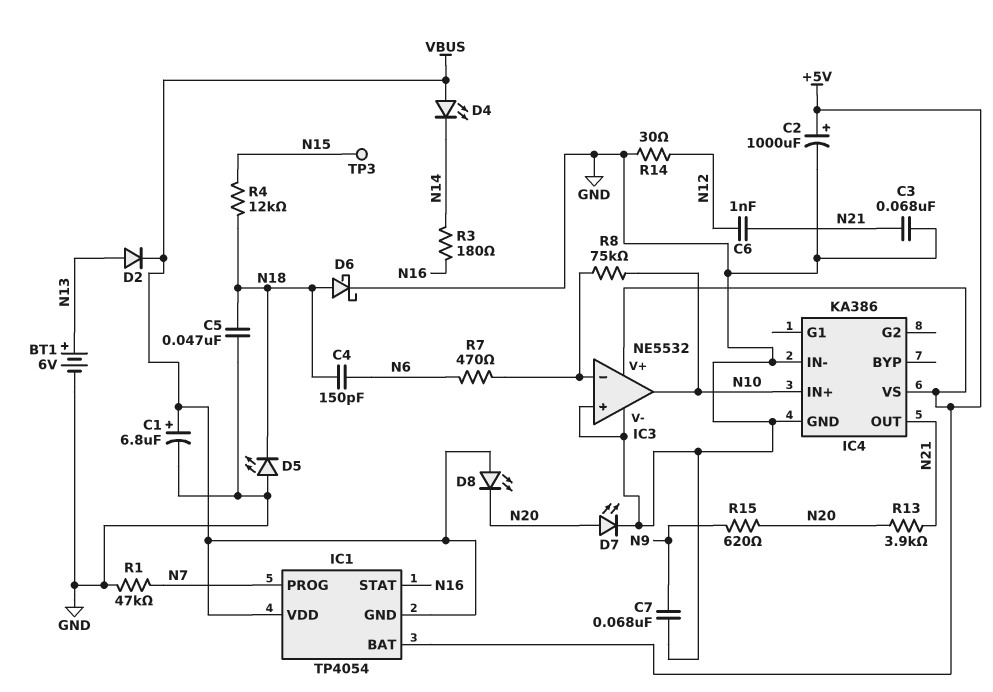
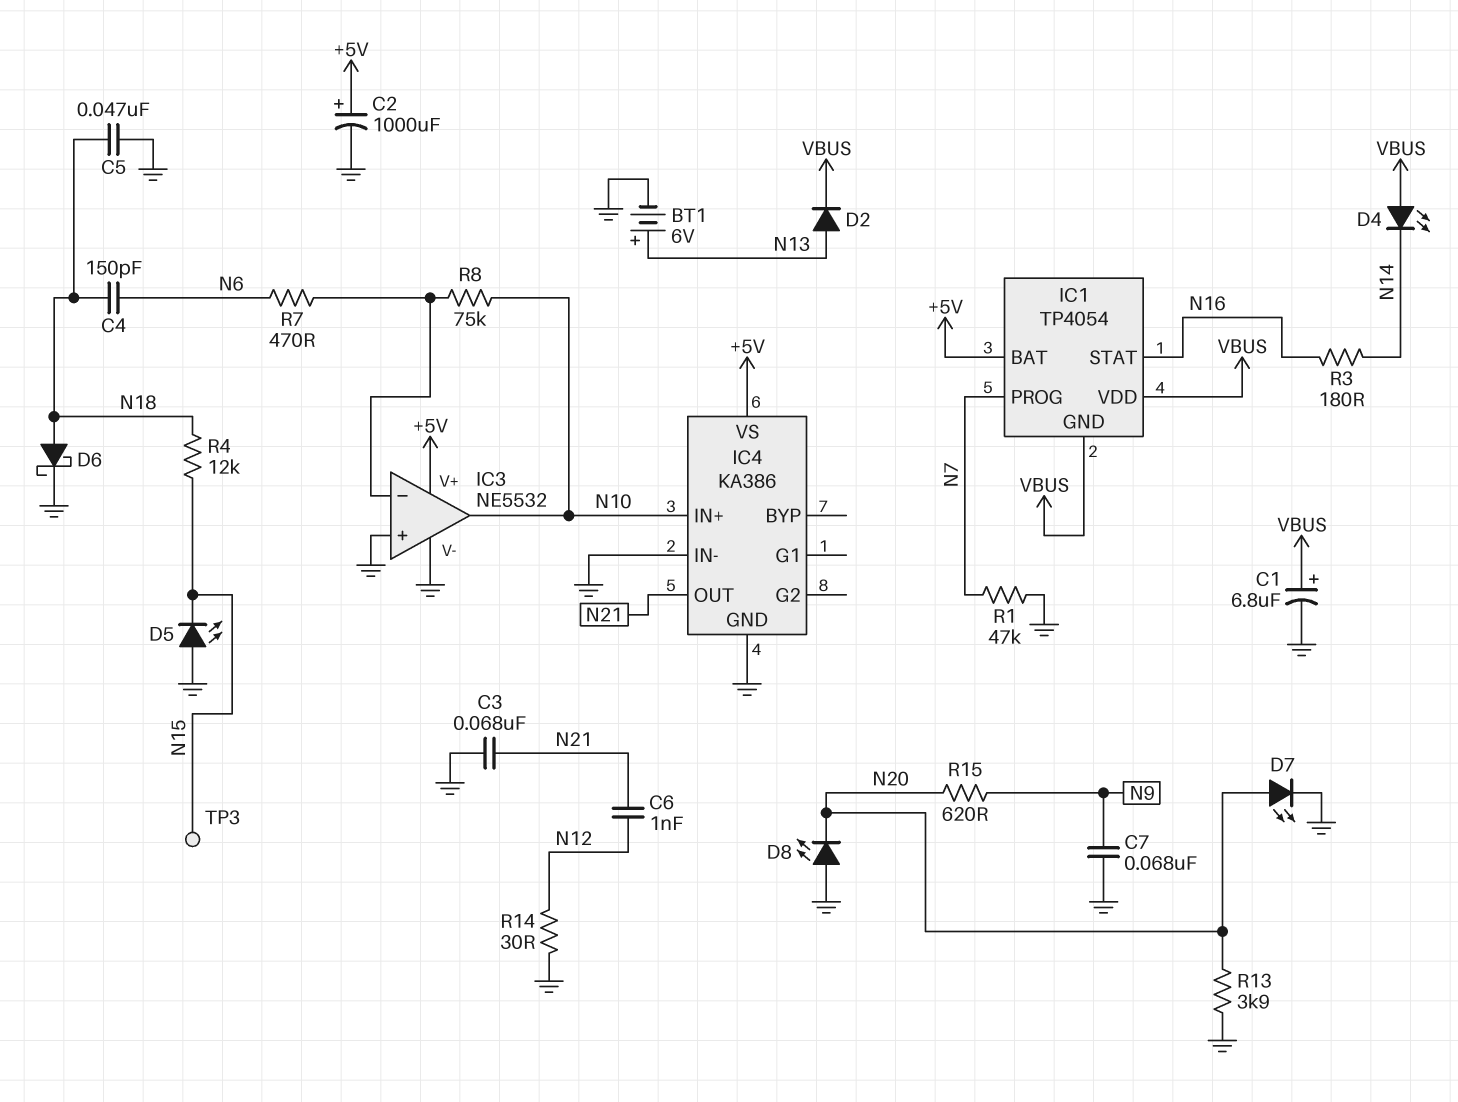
D5: LED (A GND, K N18) -> LED (A GND, K N15)
D8: LED (A VBUS, K N20) -> LED (A GND, K N20)
R13: 3.9k (N20, N21) -> 3.9k (GND, N20)

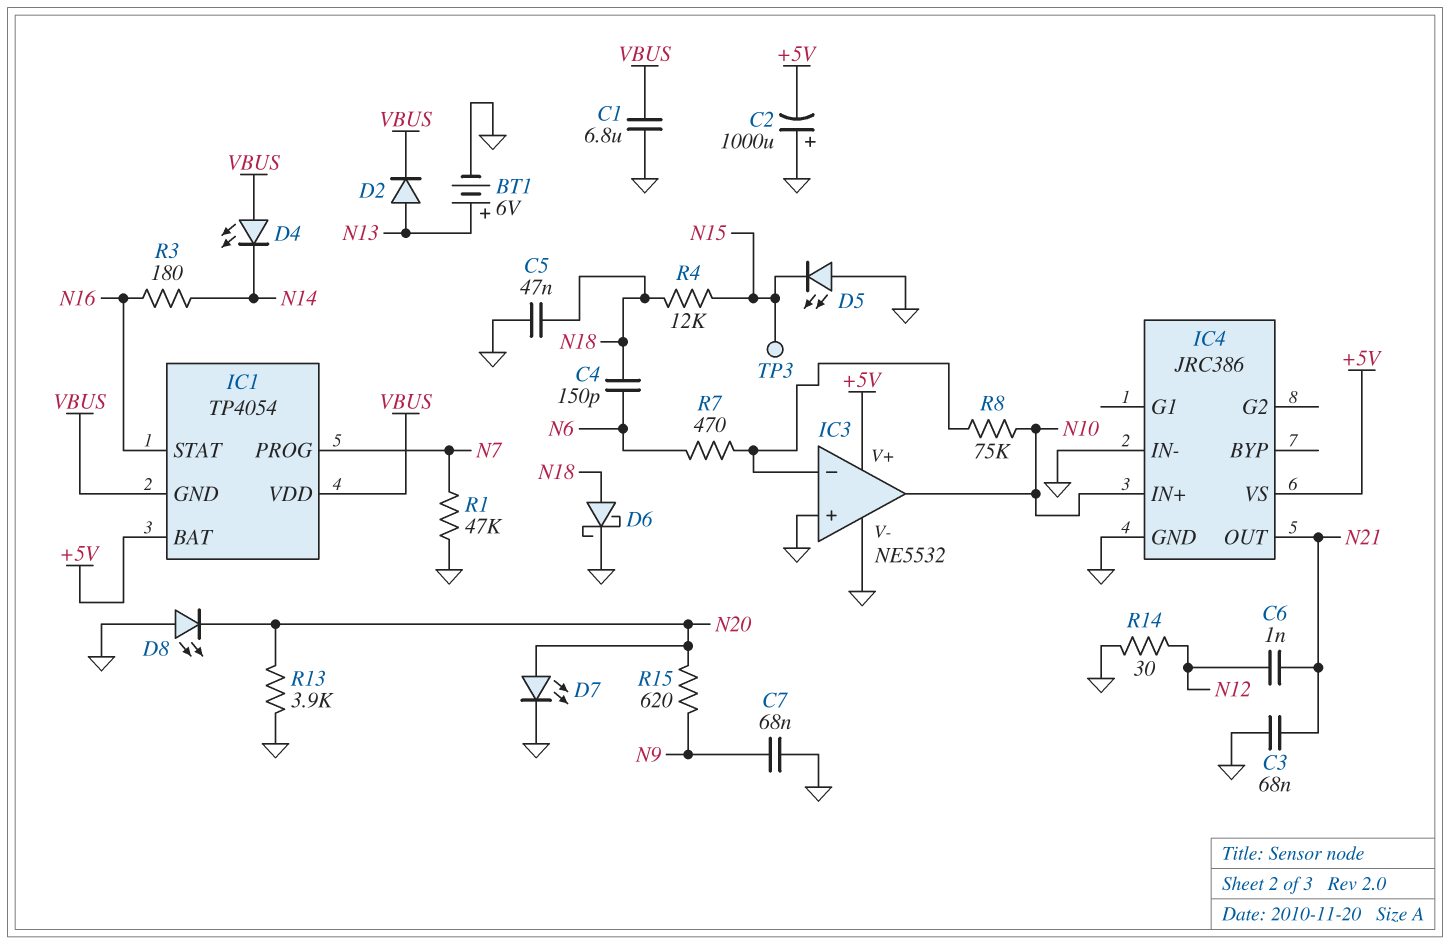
C1: 6.8uF (plus VBUS, minus GND) -> 6.8uF (GND, VBUS)
C2: 1000uF (plus +5V, minus GND) -> 1000uF (plus GND, minus +5V)
IC4: KA386 -> JRC386

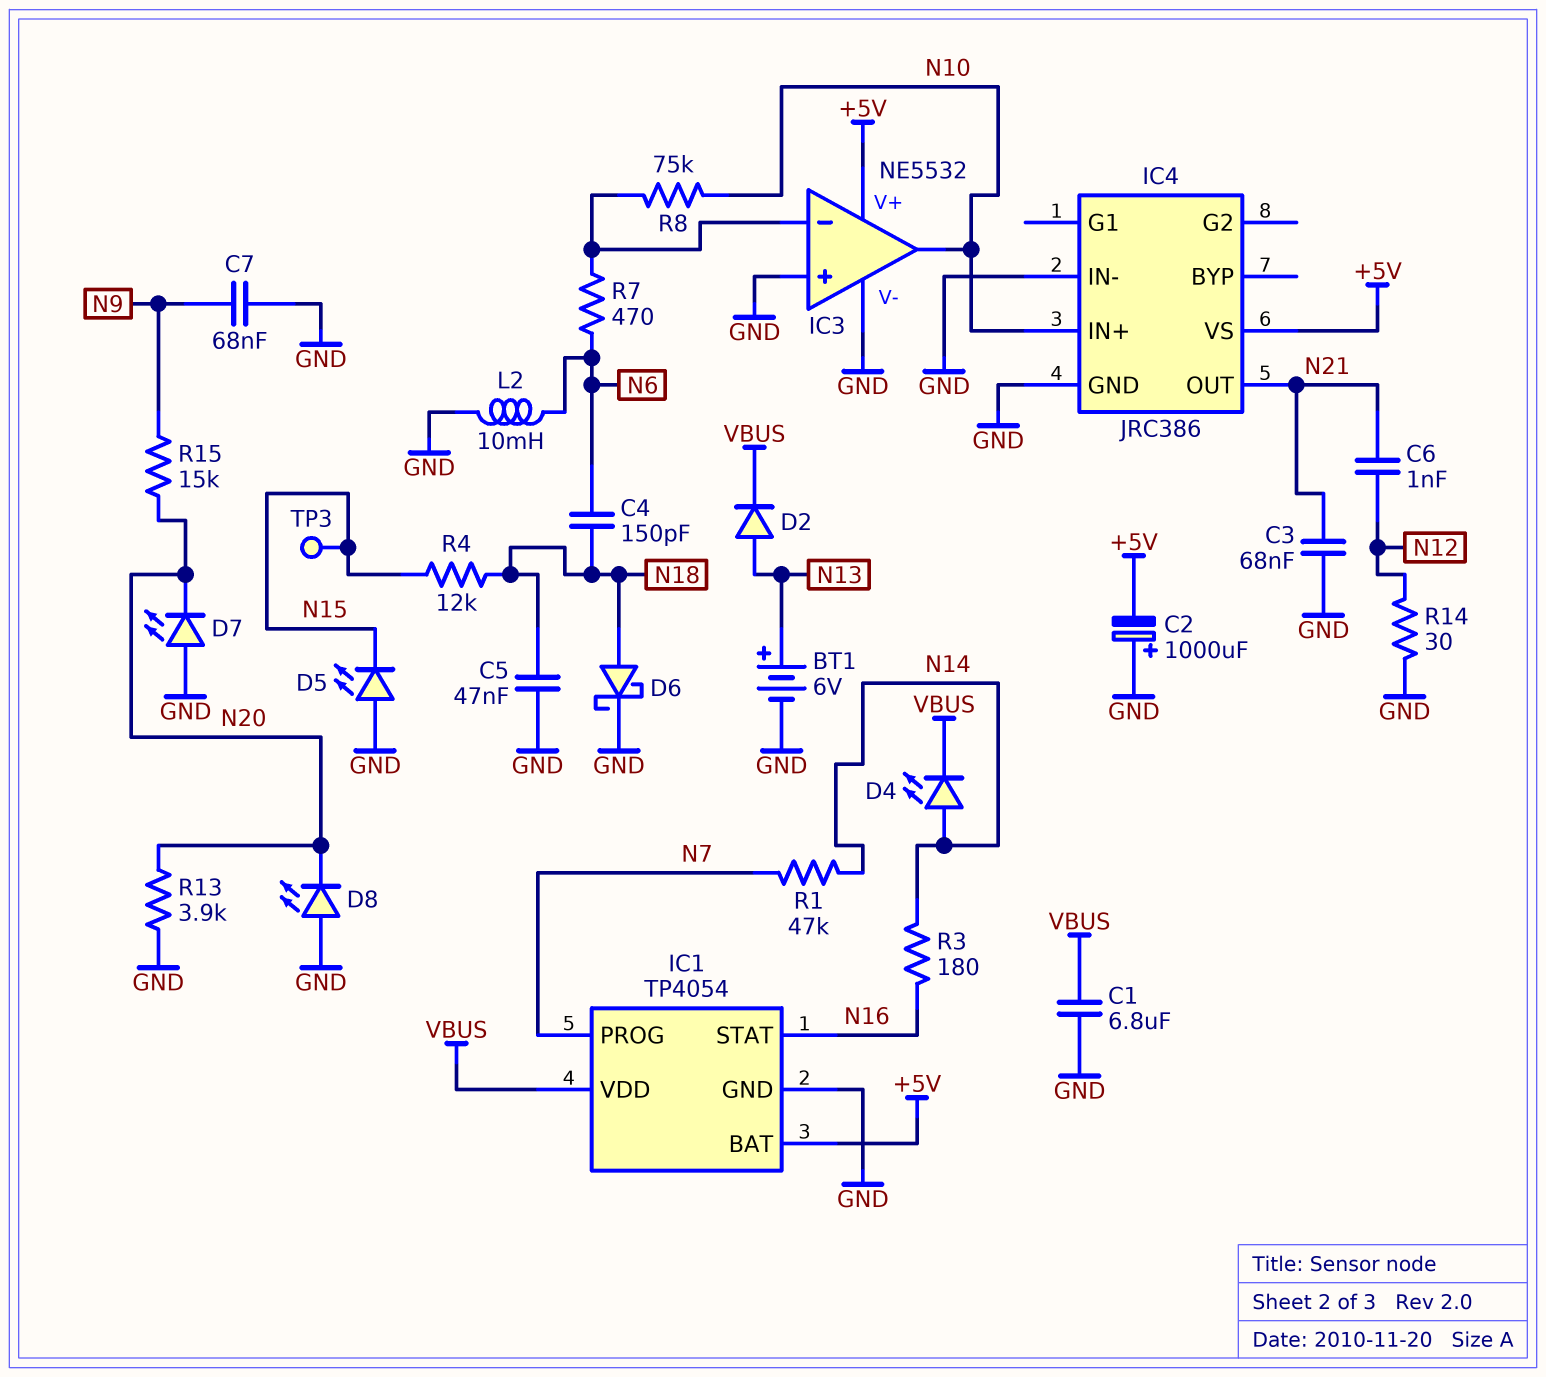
D4: LED (A VBUS, K N14) -> LED (A N14, K VBUS)
D7: LED (A N20, K GND) -> LED (A GND, K N20)
IC1 pin GND: VBUS -> GND
L2: none -> 10mH (GND, N6)
R1: 47k (GND, N7) -> 47k (N7, N14)
R15: 620 (N9, N20) -> 15k (N9, N20)

